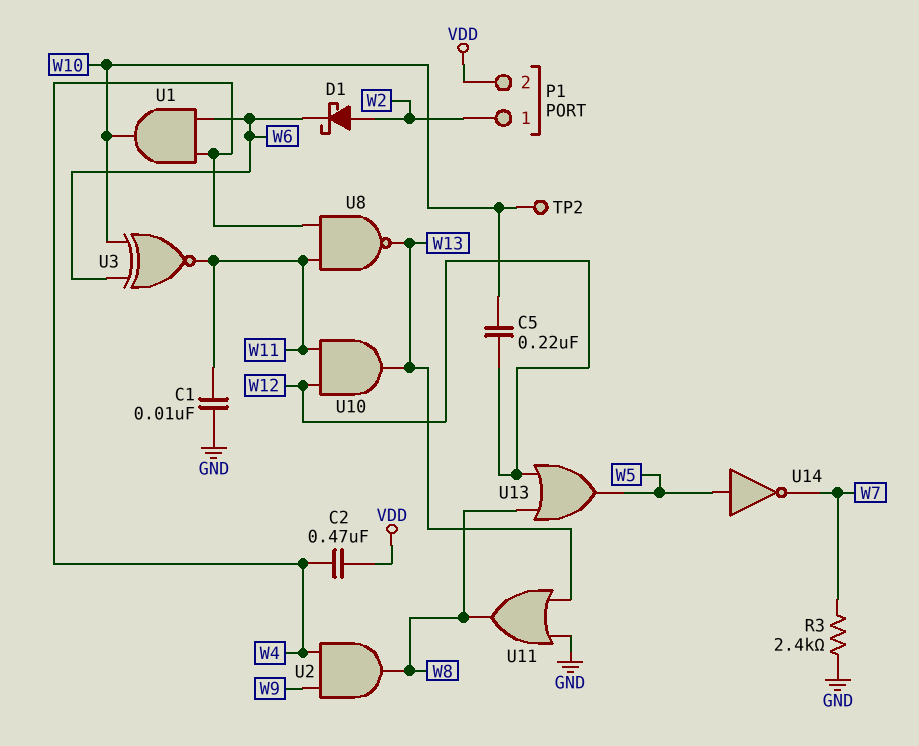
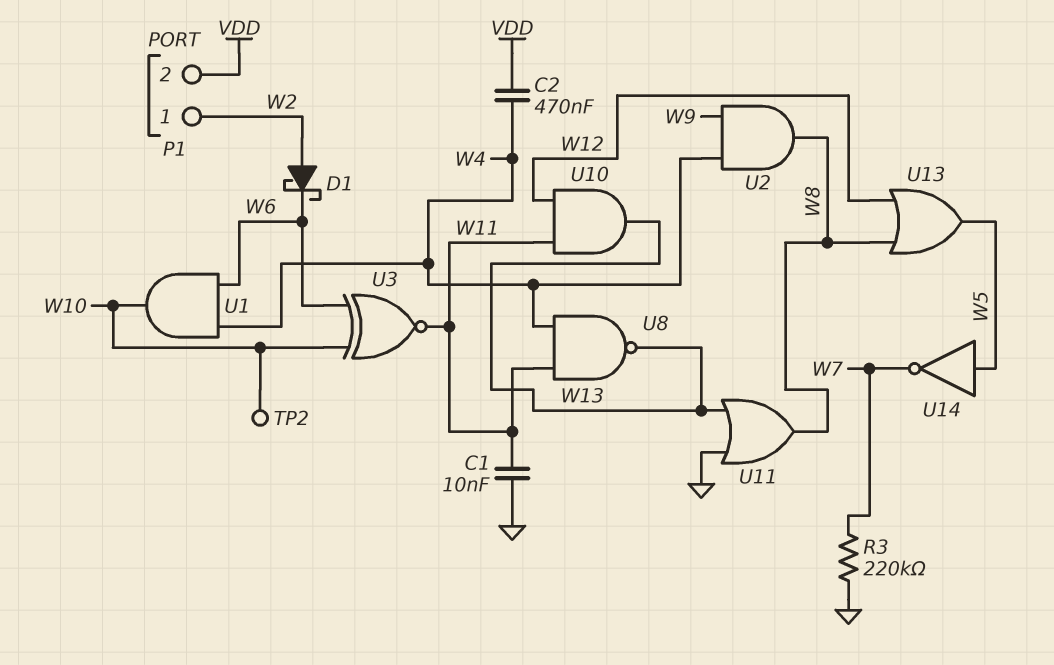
C5: 220nF (W10, W12) -> none
R3: 2.4k (GND, W7) -> 220k (GND, W7)

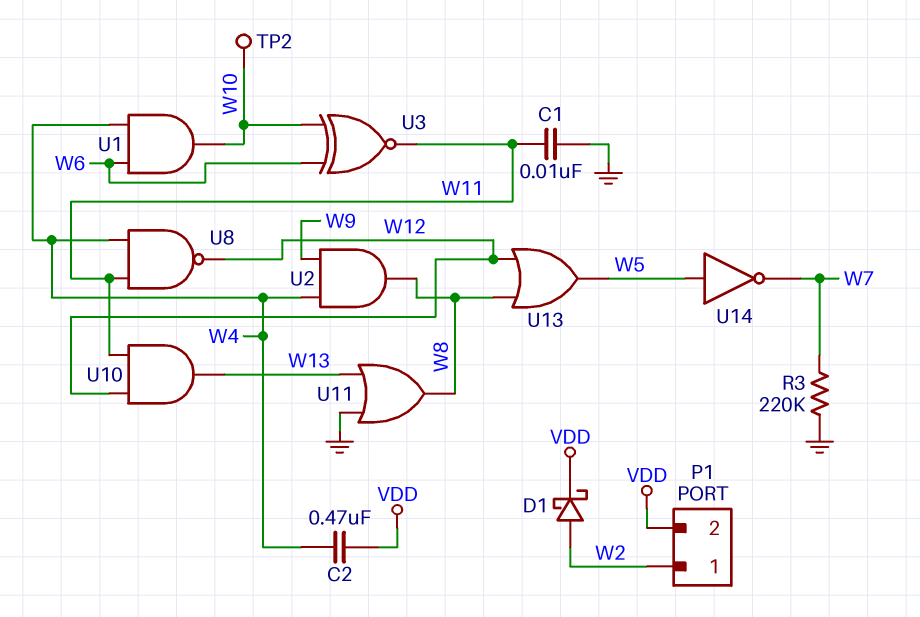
D1: schottky (A W2, K W6) -> schottky (A W2, K VDD)
U8: NAND (in W4, in W11, out W13) -> NAND (in W4, in W11, out W12)

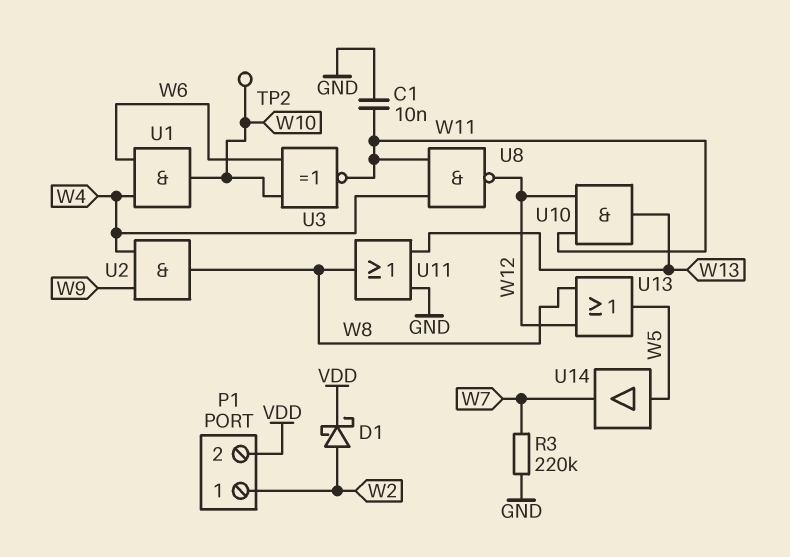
C2: 470nF (VDD, W4) -> none
U14: NOT (in W5, out W7) -> buffer (in W5, out W7)

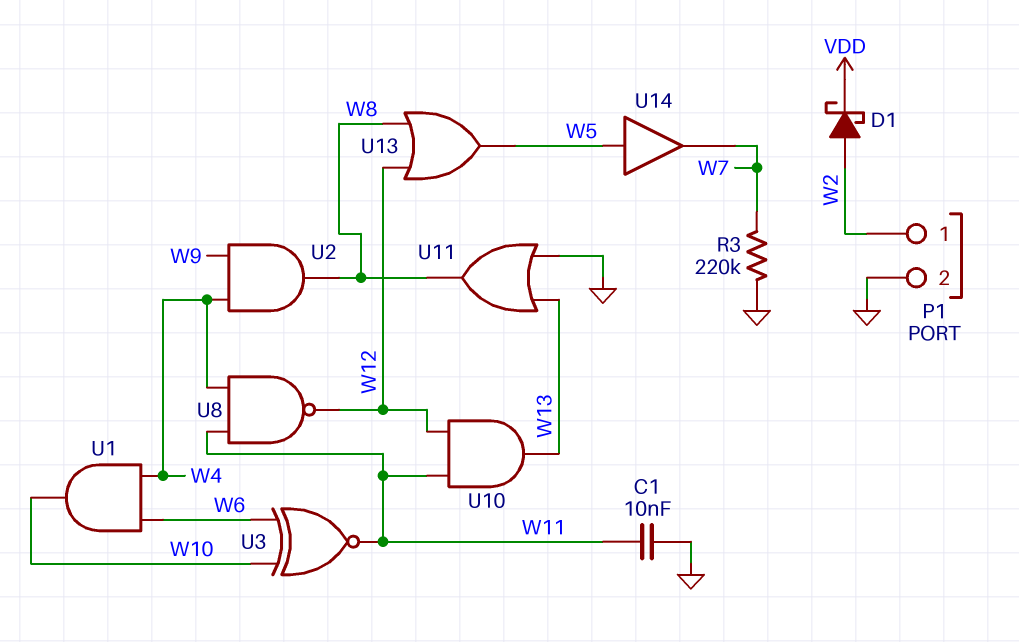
P1 pin 2: VDD -> GND
TP2: test point (W10) -> none

